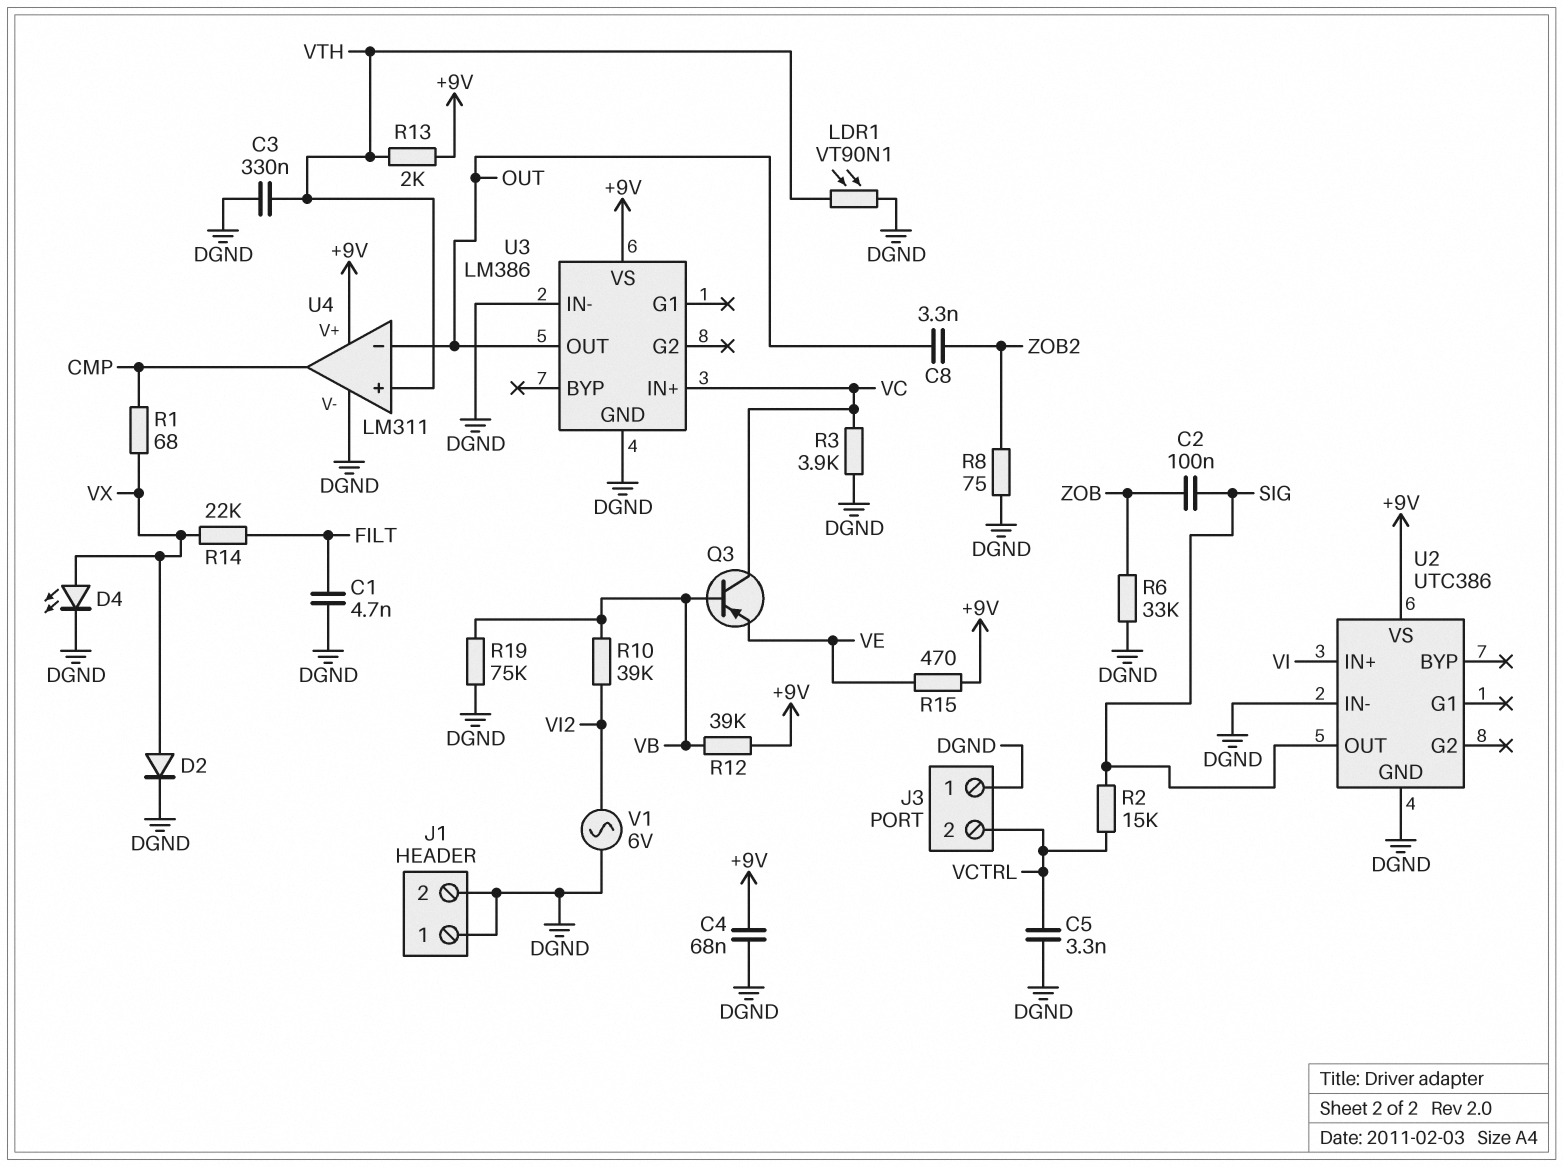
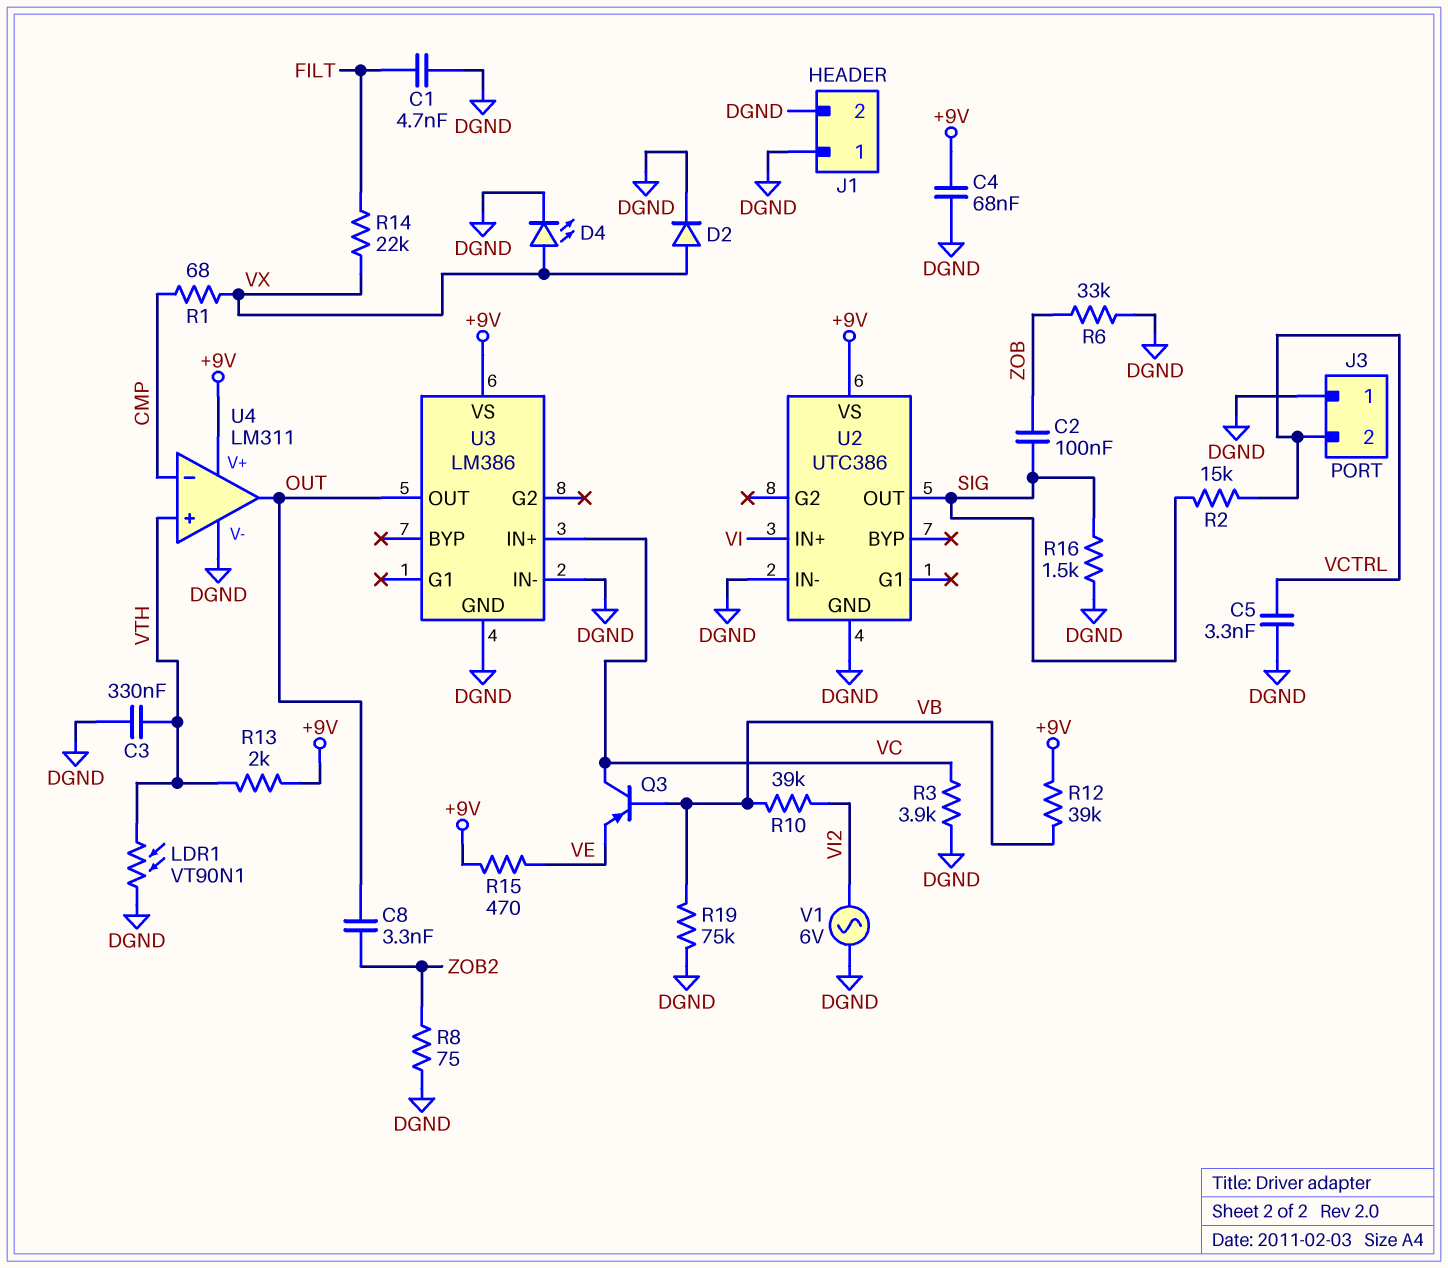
R16: none -> 1.5k (DGND, SIG)
U4 pin in-: OUT -> CMP
U4 pin out: CMP -> OUT

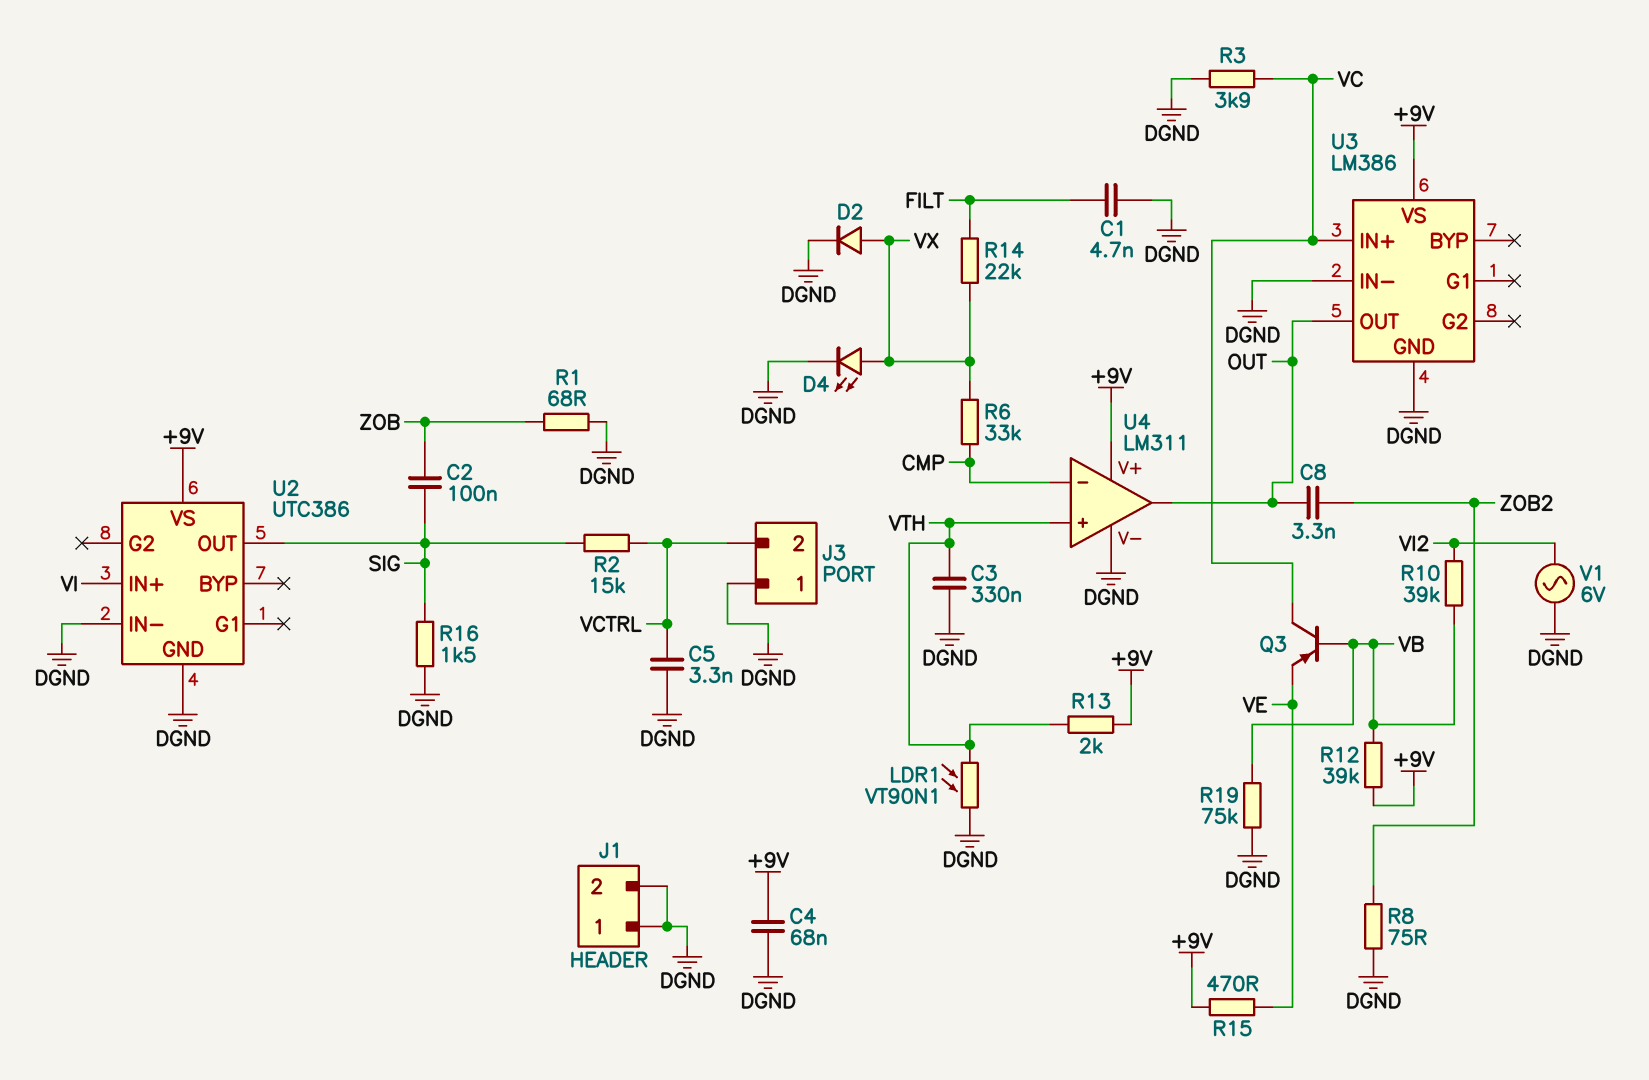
R1: 68 (CMP, VX) -> 68 (DGND, ZOB)
R6: 33k (DGND, ZOB) -> 33k (CMP, VX)

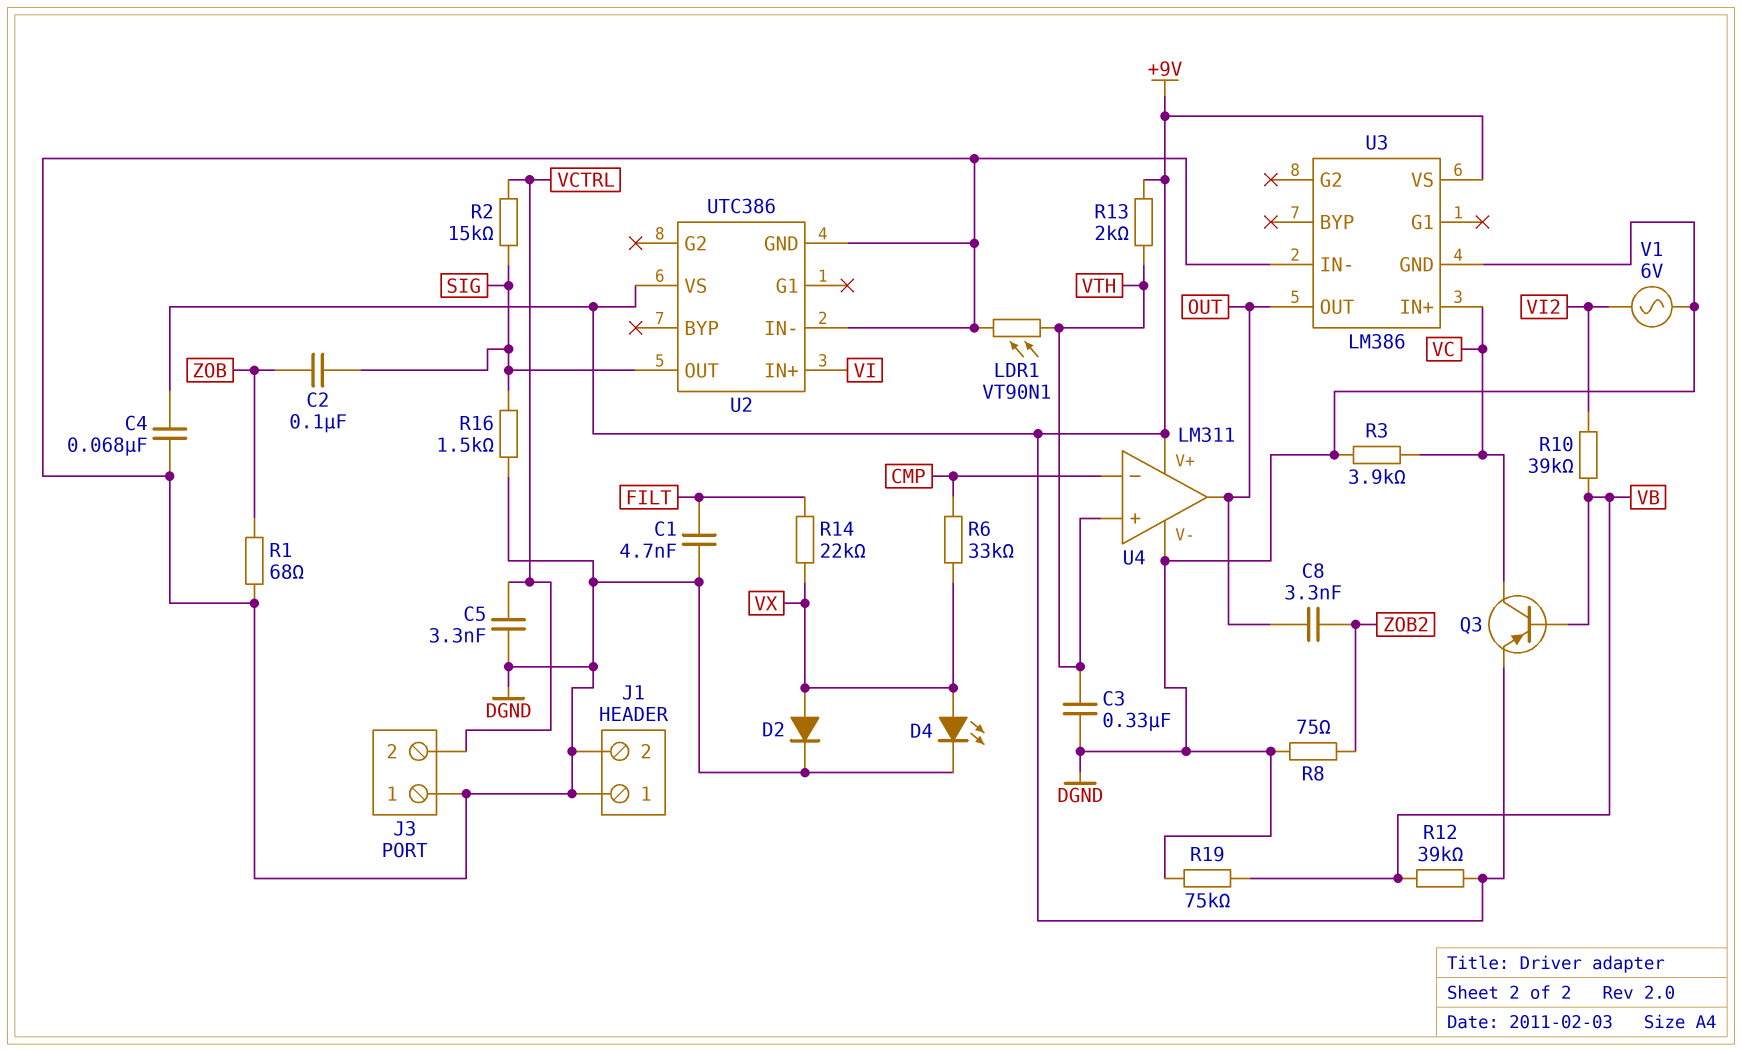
Q3: PNP (B VB, C VC, E VE) -> PNP (B VB, C VC, E +9V)
R15: 470 (+9V, VE) -> none

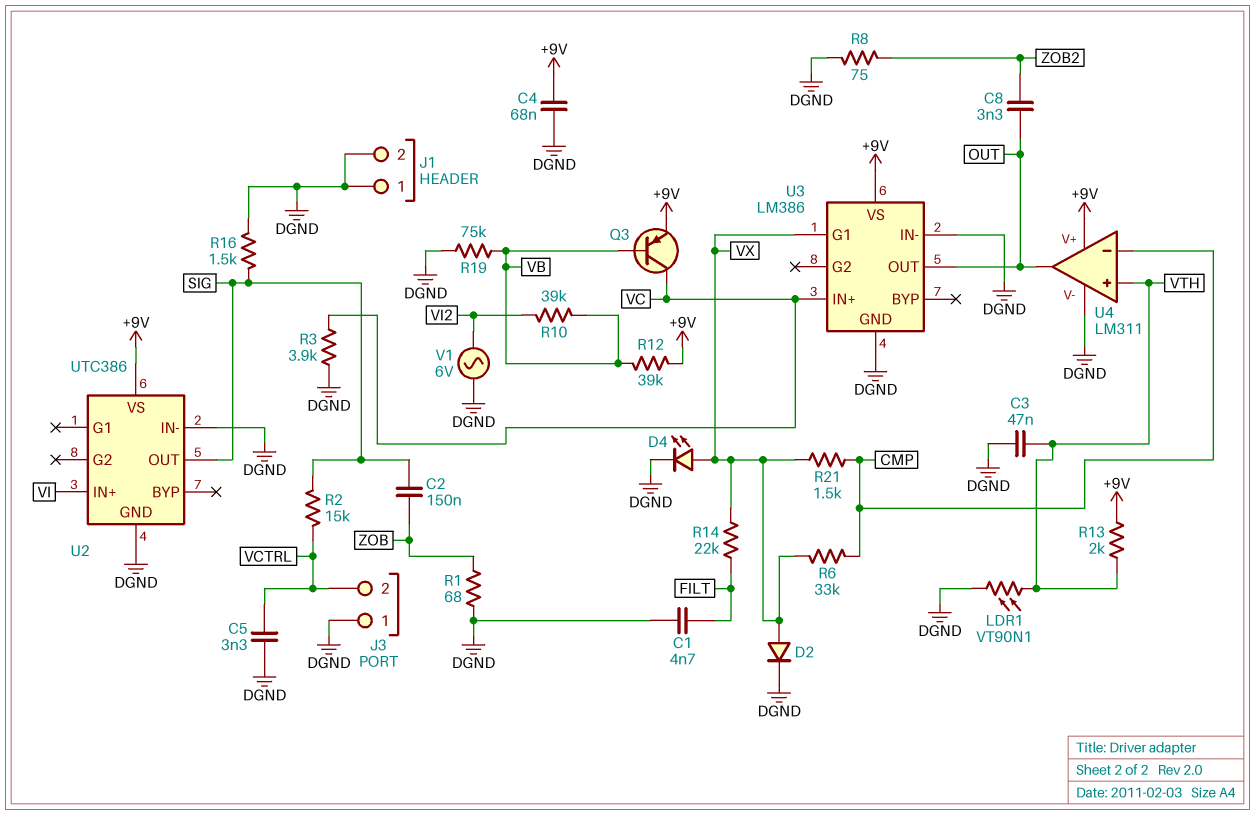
C2: 100nF (SIG, ZOB) -> 150nF (SIG, ZOB)
C3: 330nF (DGND, VTH) -> 47nF (DGND, VTH)
R21: none -> 1.5k (CMP, VX)
U3 pin G1: none -> VX

